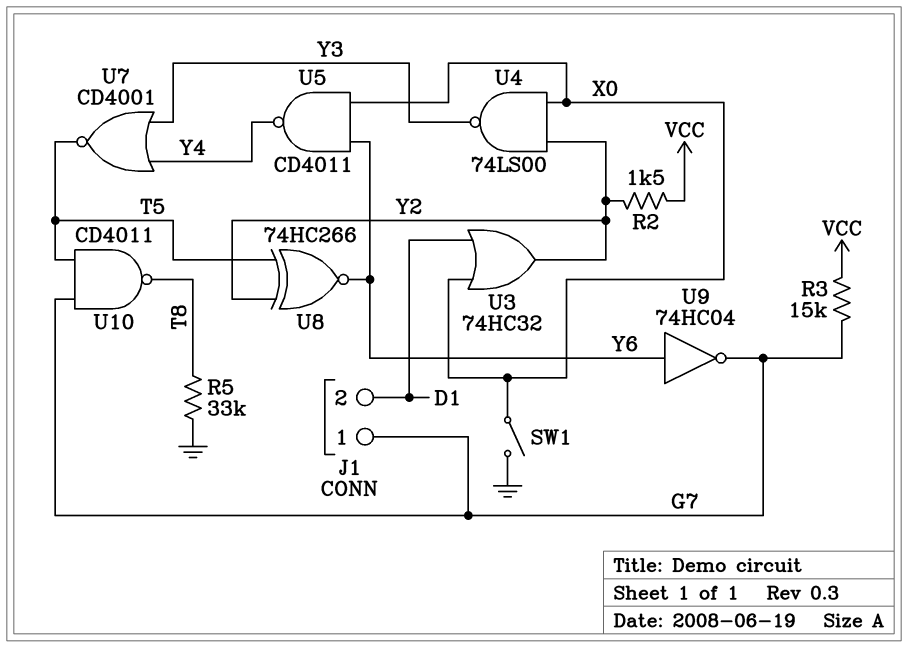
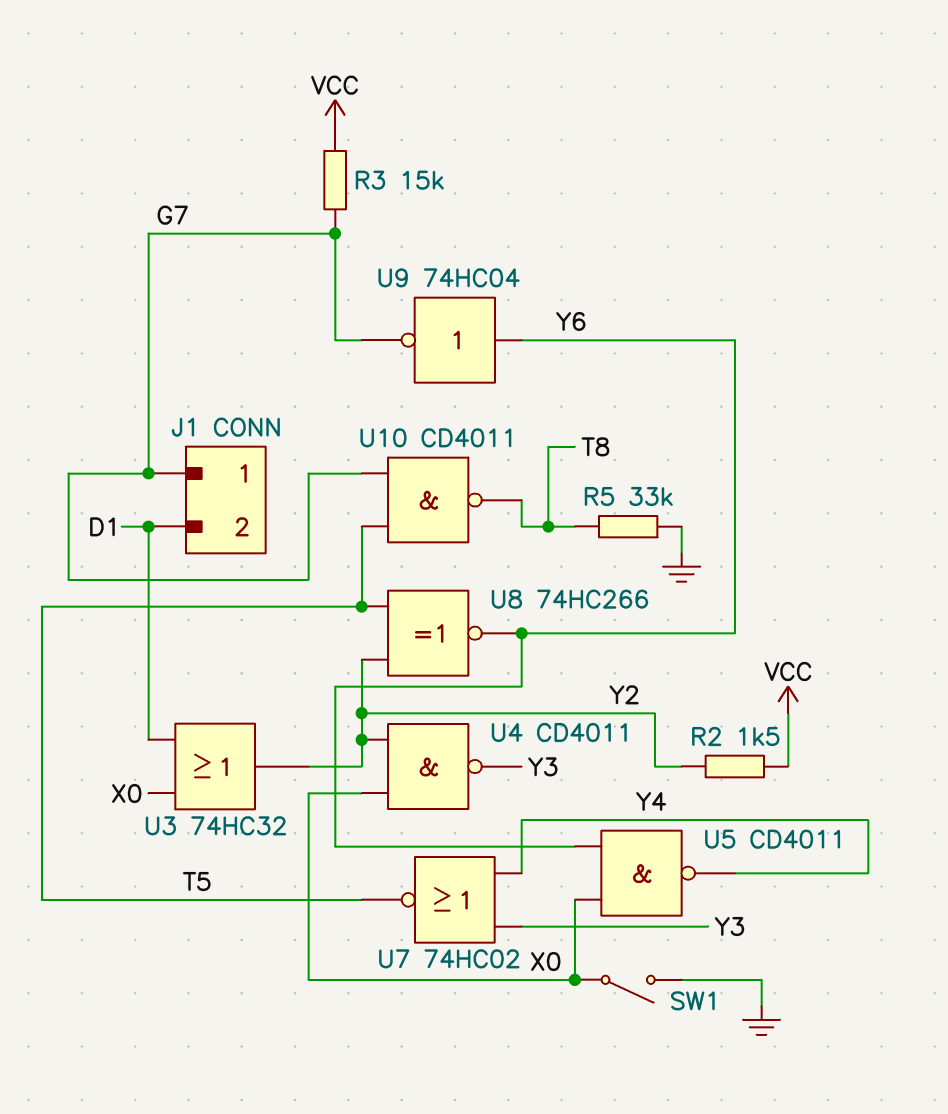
U4: NAND 74LS00 (in X0, in Y2, out Y3) -> NAND CD4011 (in X0, in Y2, out Y3)
U7: NOR CD4001 (in Y3, in Y4, out T5) -> NOR 74HC02 (in Y3, in Y4, out T5)

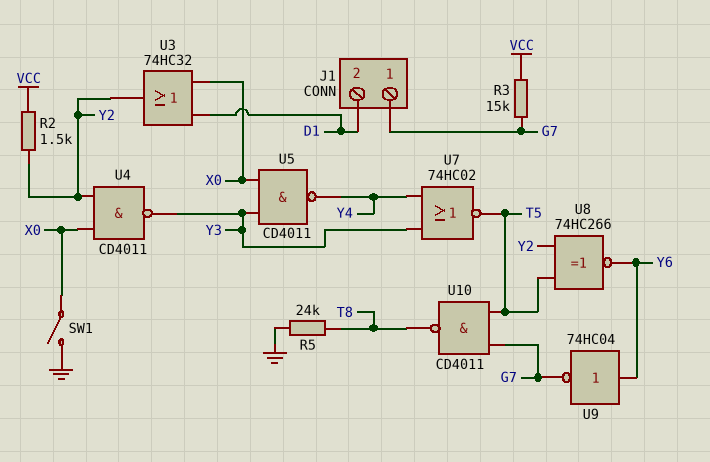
R5: 33k (GND, T8) -> 24k (GND, T8)
U5: NAND CD4011 (in X0, in Y6, out Y4) -> NAND CD4011 (in X0, in Y3, out Y4)

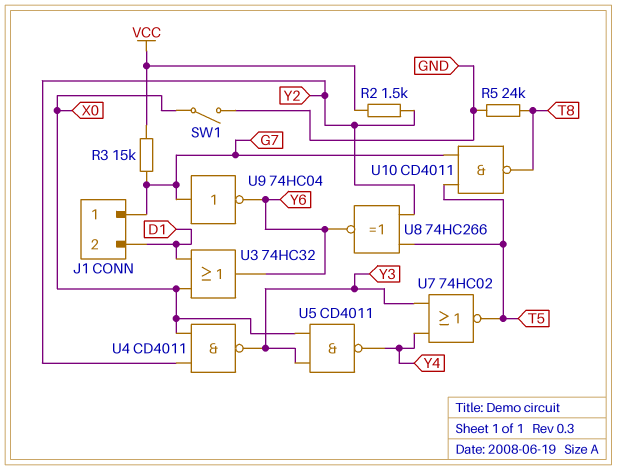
U3: OR 74HC32 (in D1, in X0, out Y2) -> OR 74HC32 (in D1, in X0, out Y6)
U9: NOT 74HC04 (in Y6, out G7) -> NOT 74HC04 (in G7, out Y6)

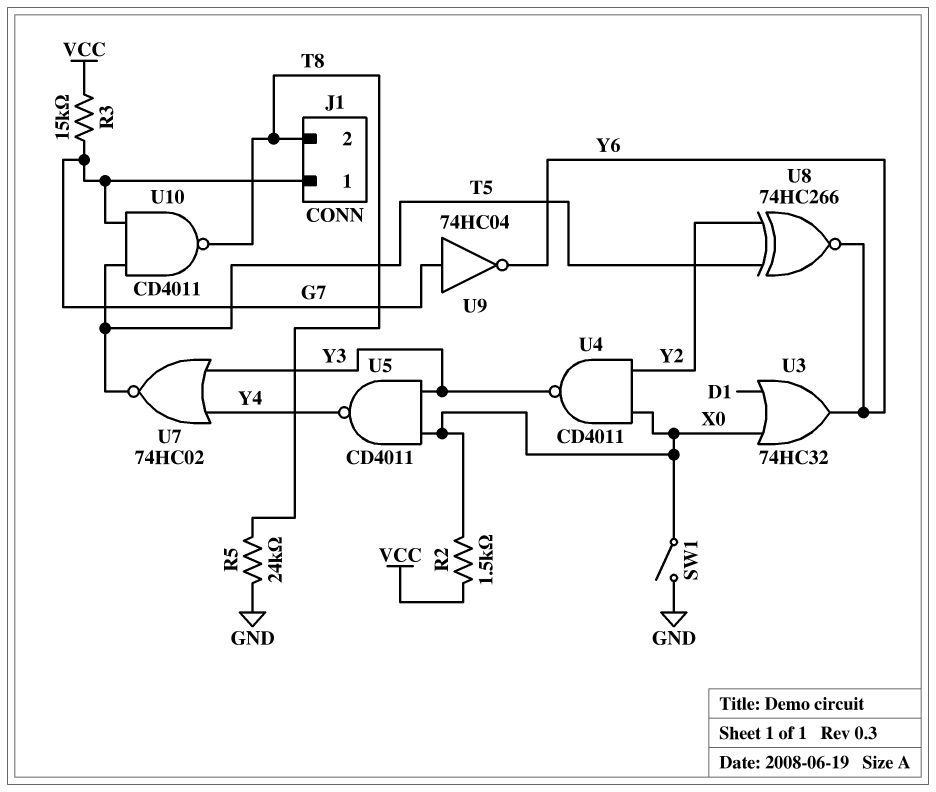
J1 pin 2: D1 -> T8
R2: 1.5k (VCC, Y2) -> 1.5k (VCC, X0)

